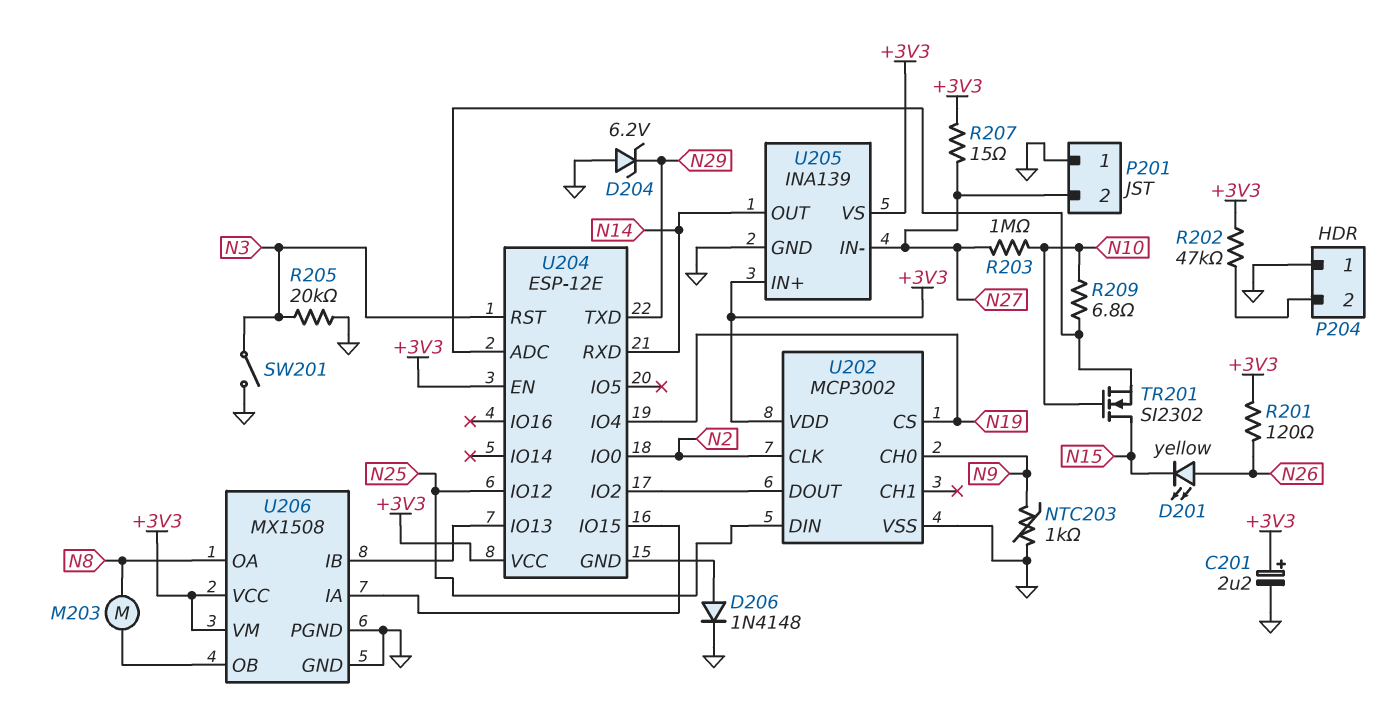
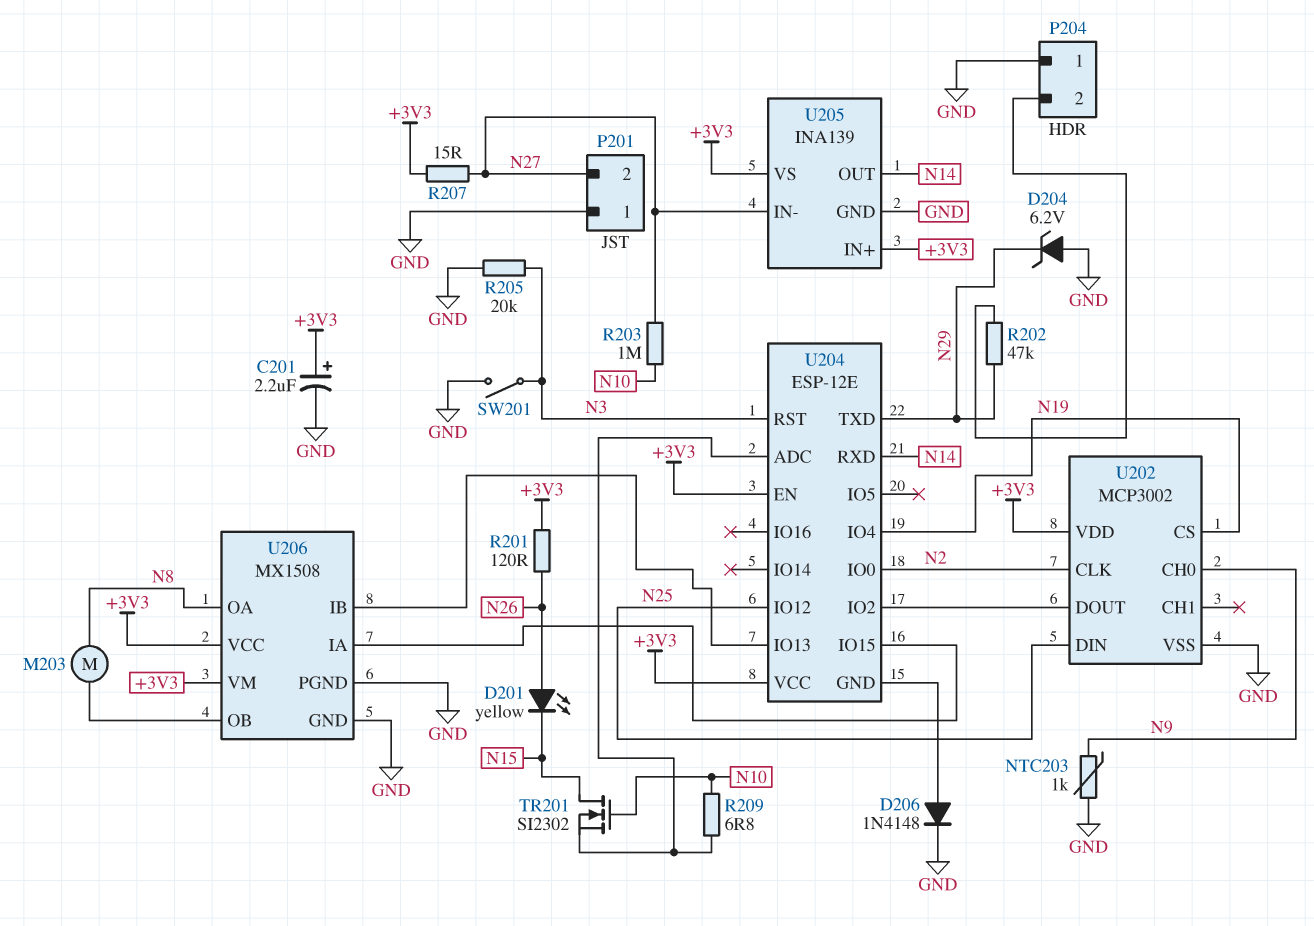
R202: 47k (+3V3, P204/2) -> 47k (N29, P204/2)

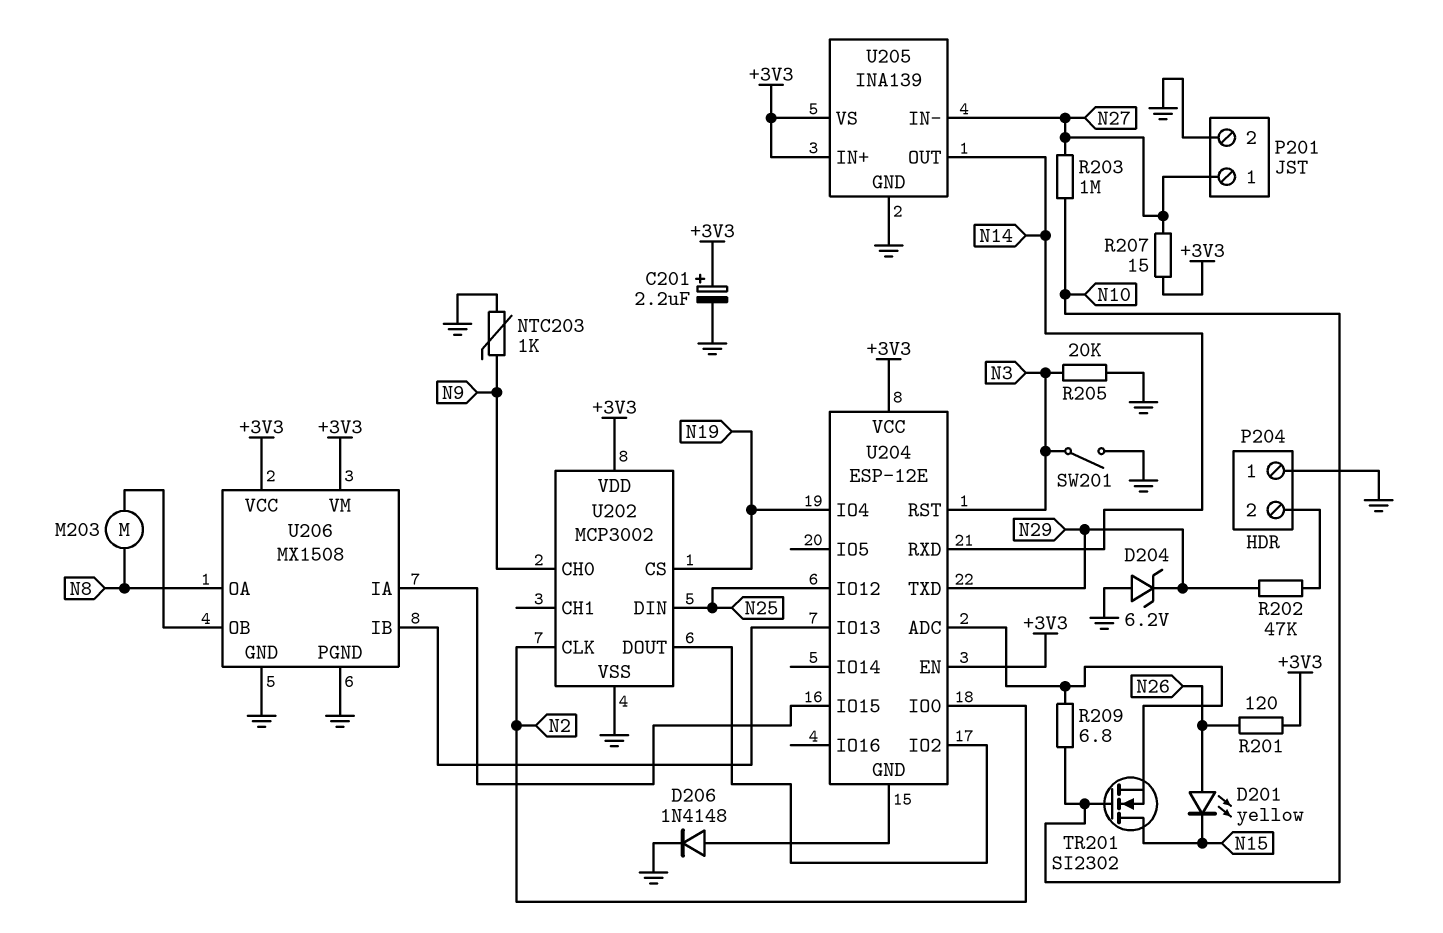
P201 pin 1: GND -> N27
P201 pin 2: N27 -> GND

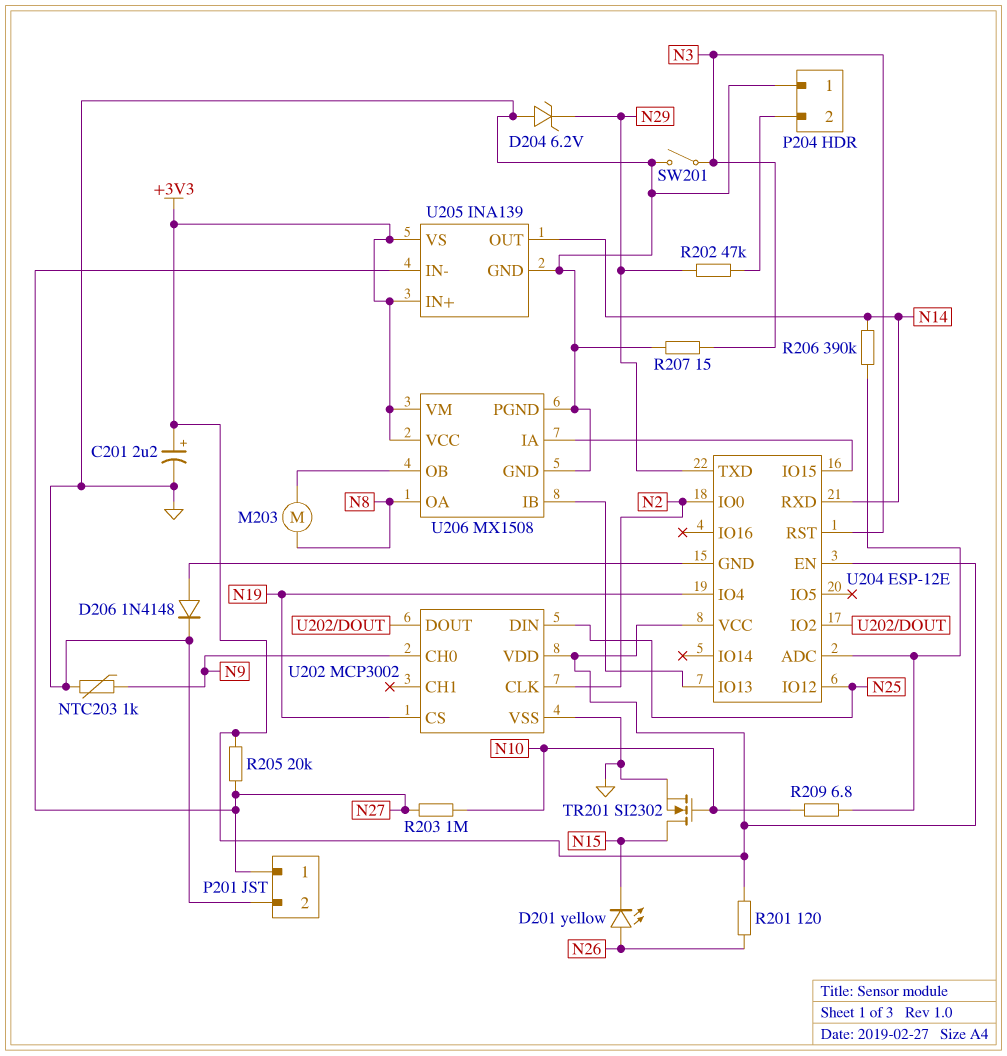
R205: 20k (GND, N3) -> 20k (+3V3, N27)
R206: none -> 390k (N14, U204/ADC)
R207: 15 (+3V3, N27) -> 15 (GND, N3)
TR201: NMOS SI2302 (G N10, D N15, S U204/ADC) -> NMOS SI2302 (G N10, D N15, S GND)

